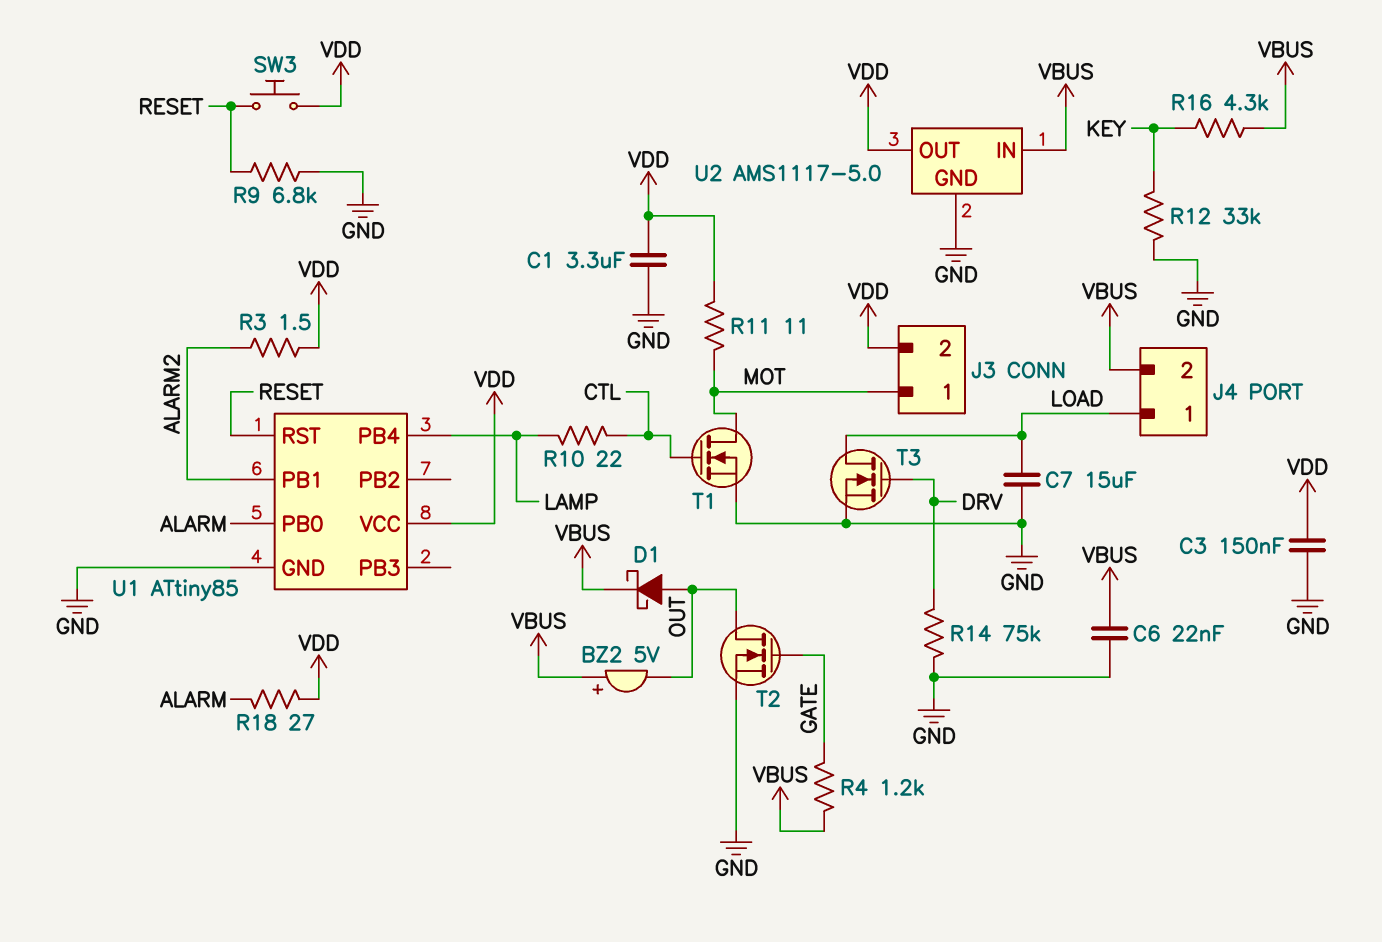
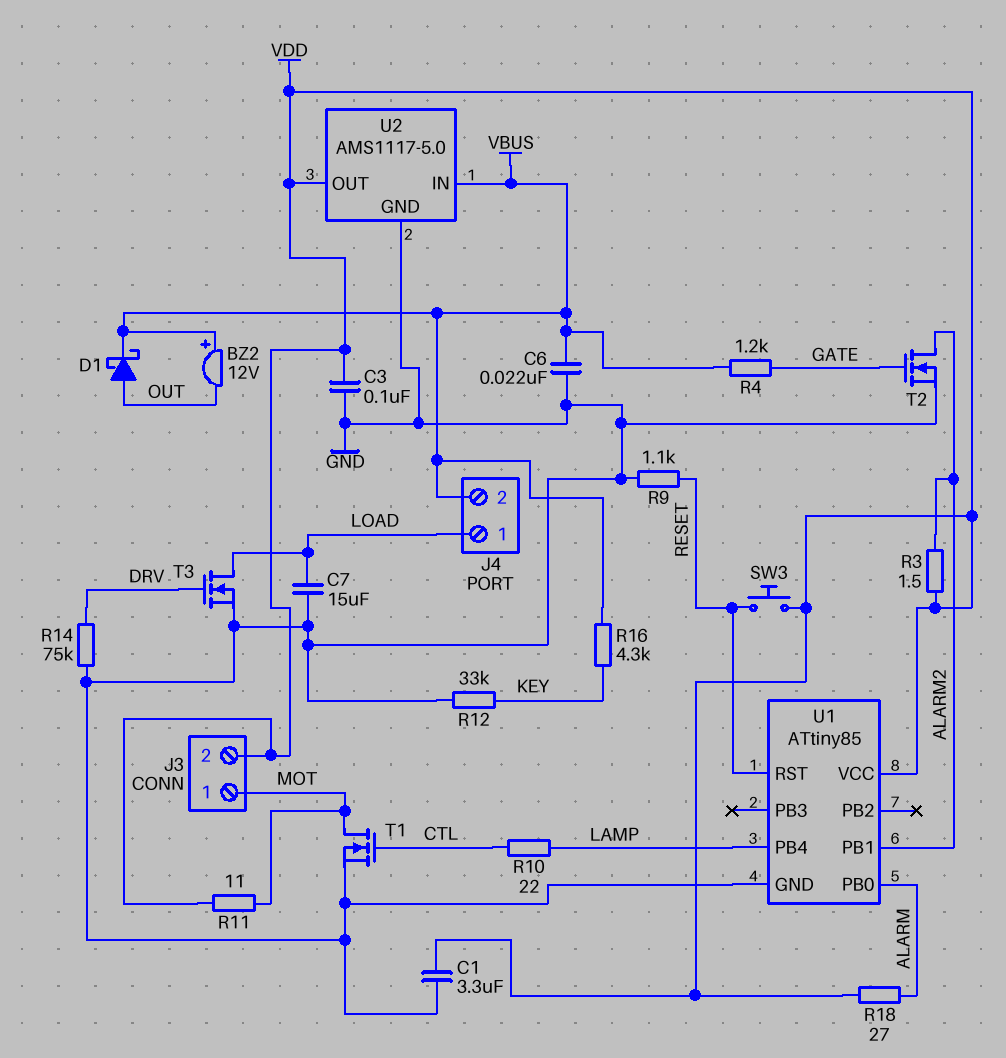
BZ2: buzzer 5V (plus VBUS, minus OUT) -> buzzer 12V (plus VBUS, minus OUT)
C3: 150nF (GND, VDD) -> 100nF (GND, VDD)
R9: 6.8k (GND, RESET) -> 1.1k (GND, RESET)
T2: NMOS (G GATE, D OUT, S GND) -> NMOS (G GATE, D ALARM2, S GND)

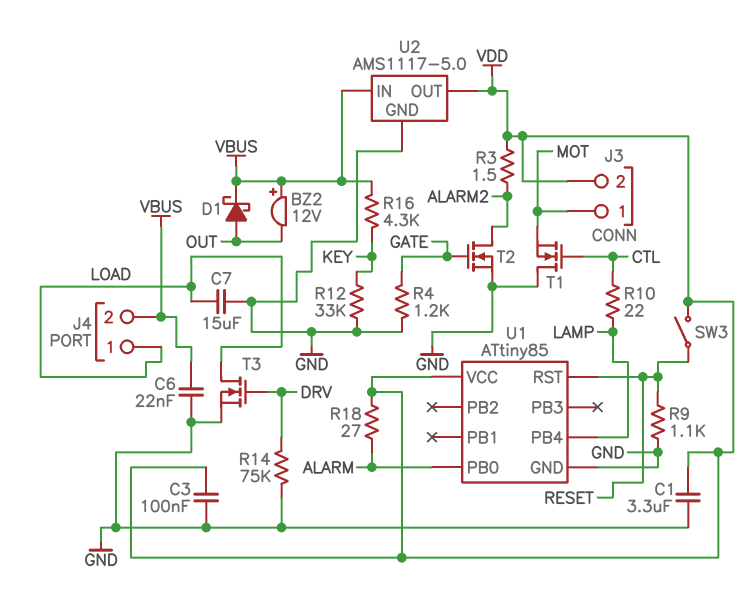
R4: 1.2k (GATE, VBUS) -> 1.2k (GATE, GND)
R11: 11 (MOT, VDD) -> none
SW3: button (RESET, VDD) -> switch (RESET, VDD)
T1: NMOS (G CTL, D MOT, S GND) -> NMOS (G CTL, D GND, S MOT)
U1 pin PB1: ALARM2 -> none

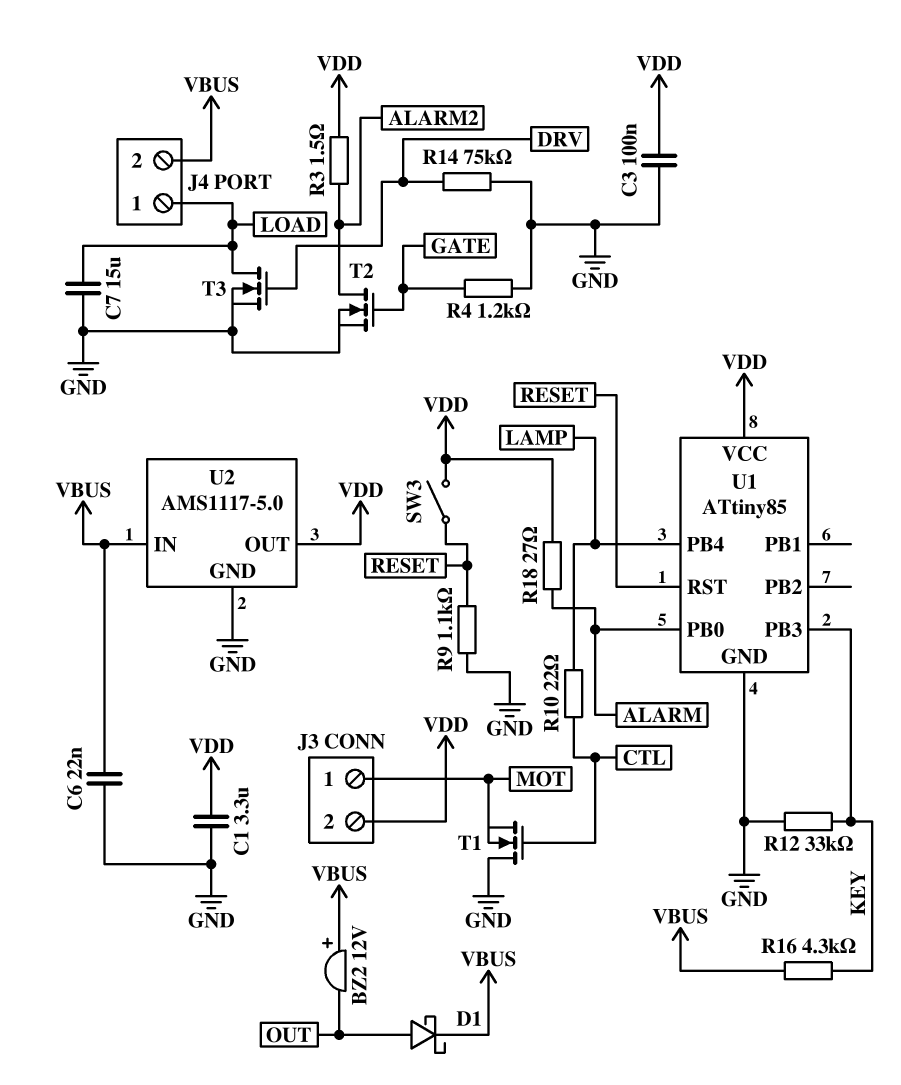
U1 pin PB3: none -> KEY

